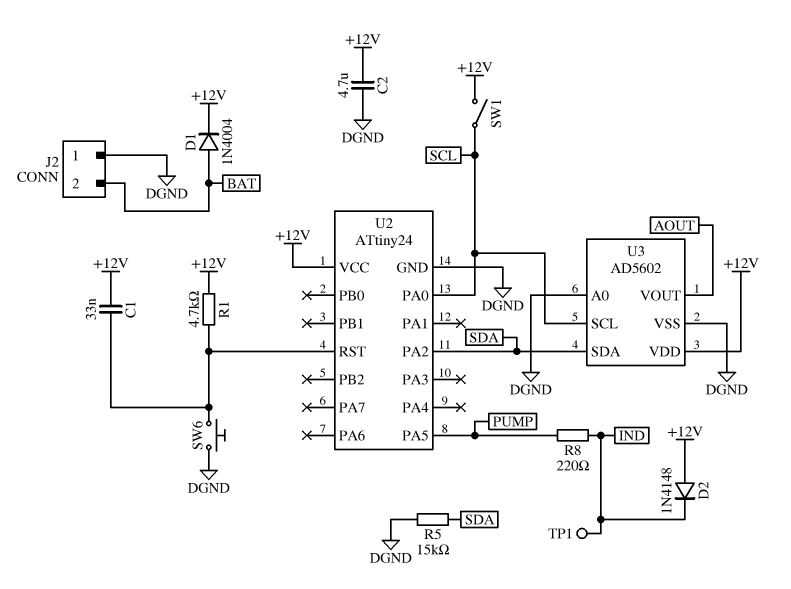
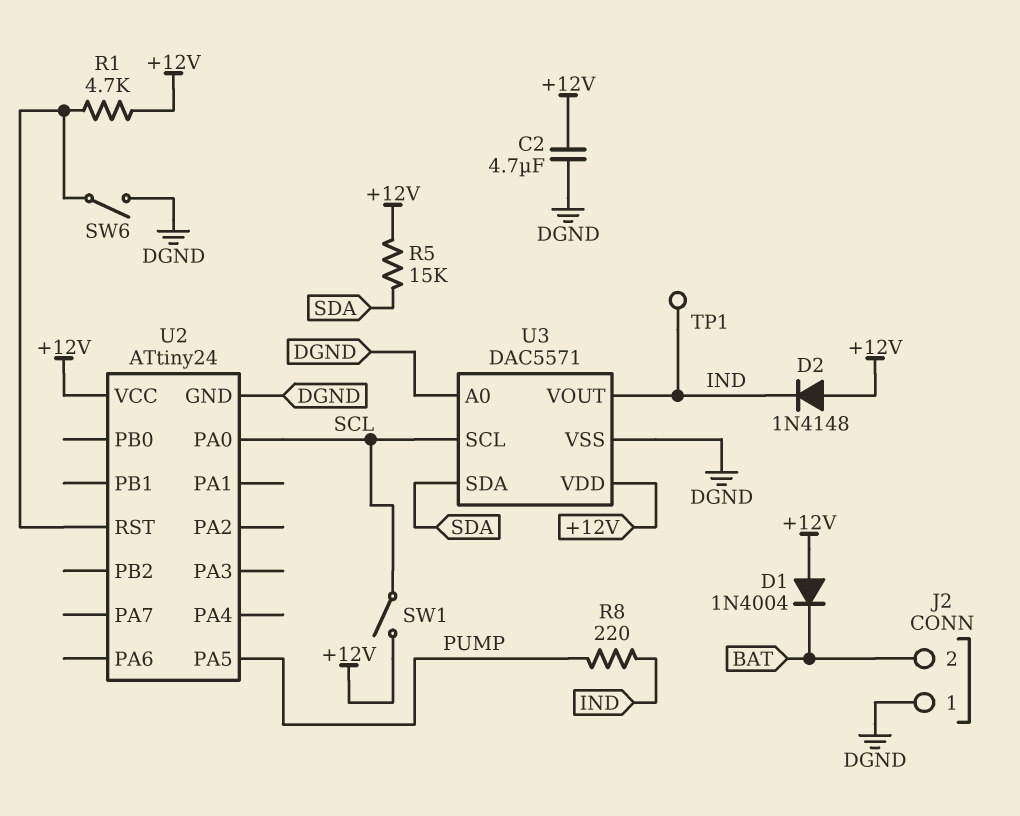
C1: 33nF (+12V, U2/RST) -> none
D1: diode 1N4004 (A BAT, K +12V) -> diode 1N4004 (A +12V, K BAT)
R5: 15k (DGND, SDA) -> 15k (+12V, SDA)
SW6: button (DGND, U2/RST) -> switch (DGND, U2/RST)
U2 pin PA2: SDA -> none
U3: AD5602 -> DAC5571
U3 pin VOUT: AOUT -> IND

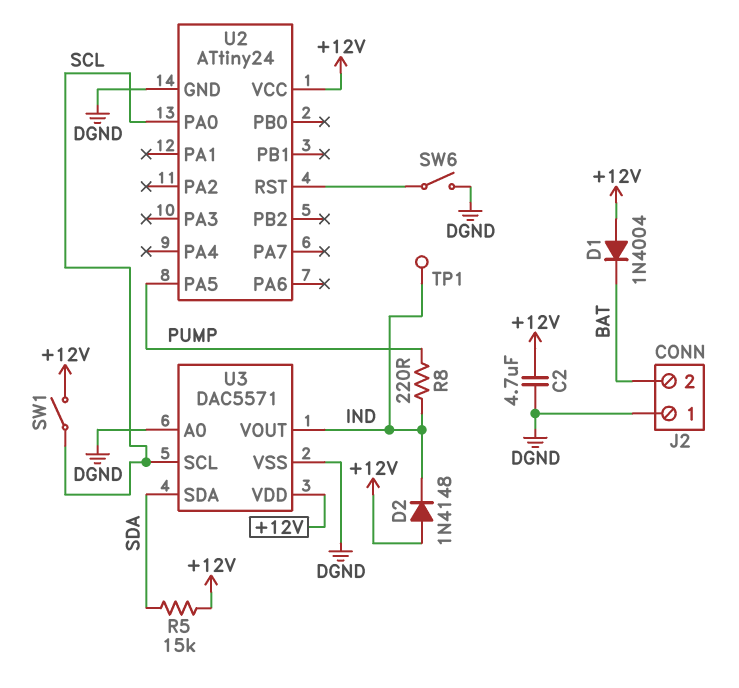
R1: 4.7k (+12V, U2/RST) -> none

